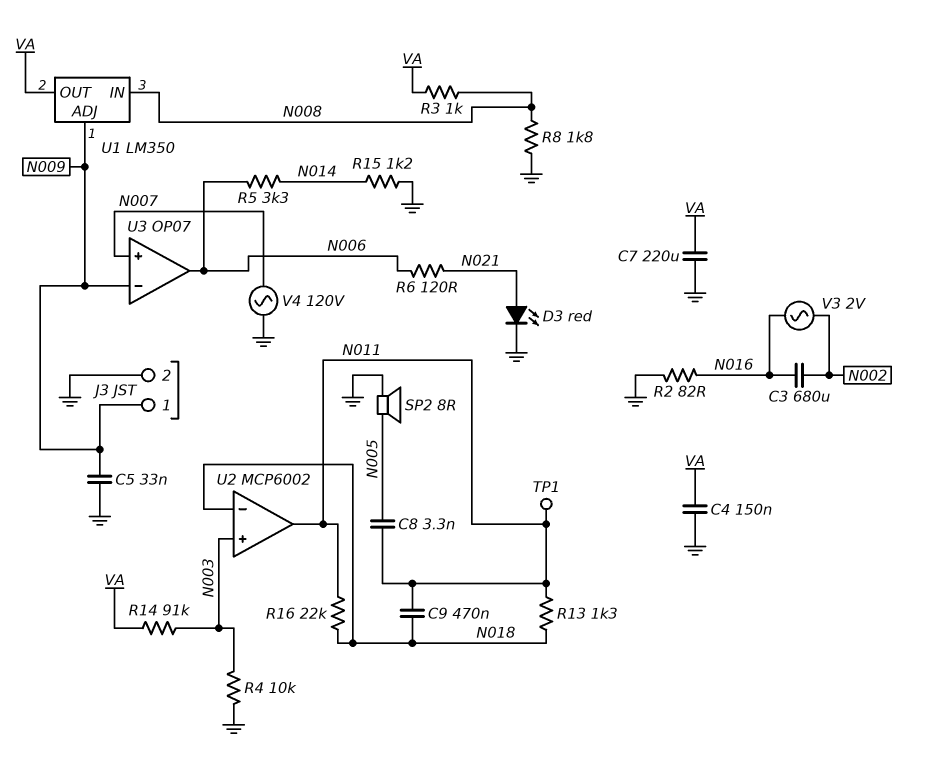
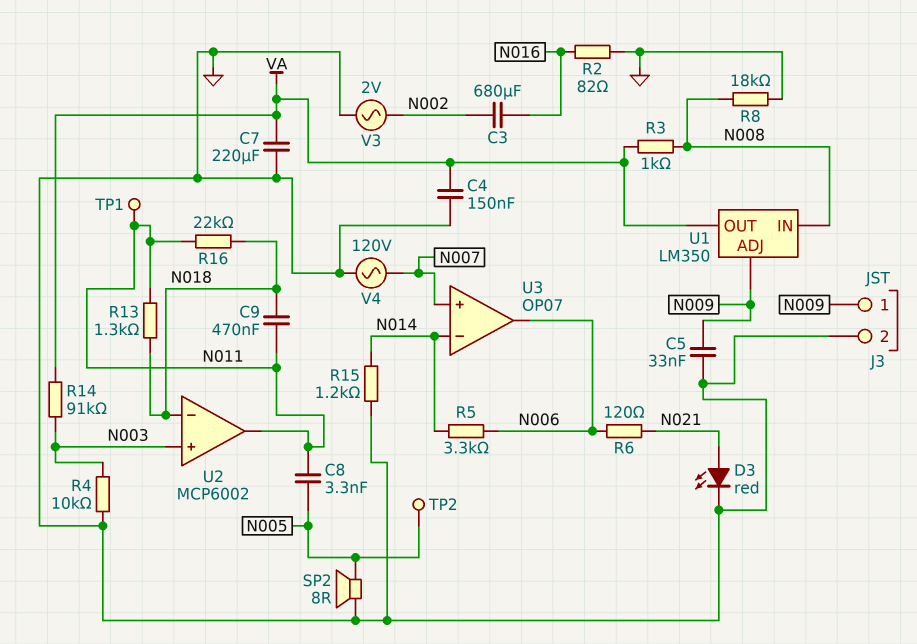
R8: 1.8k (GND, N008) -> 18k (GND, N008)
TP2: none -> test point (N005)
U3 pin in-: N009 -> N014
V3: AC 2V (N002, N016) -> AC 2V (GND, N002)

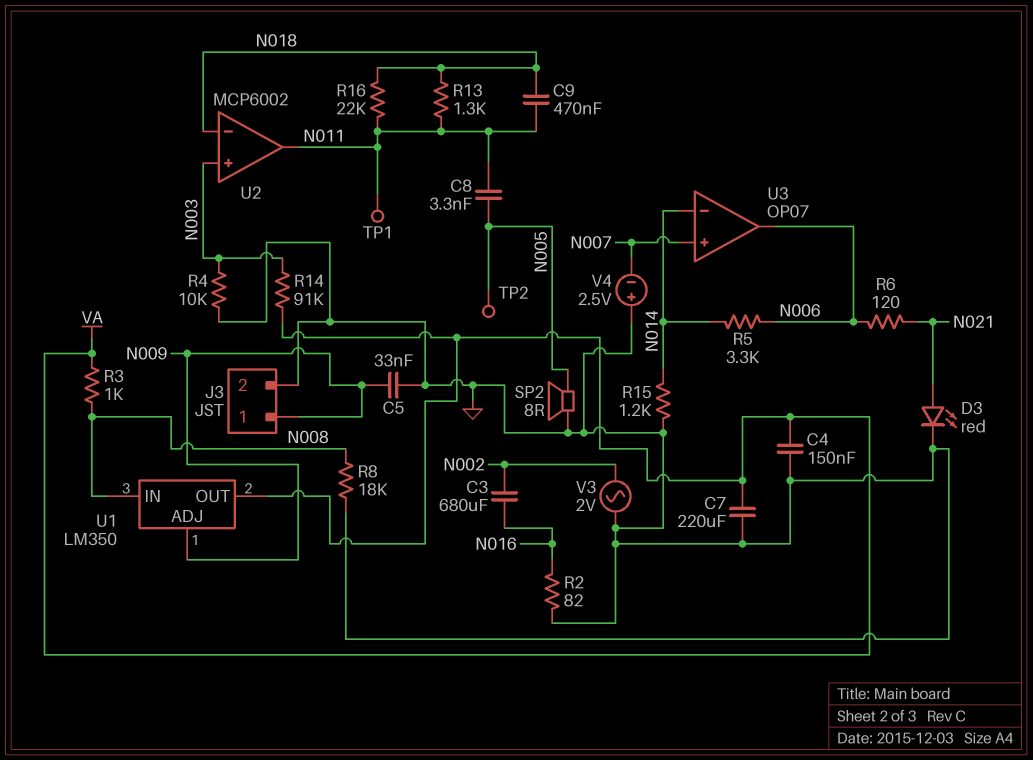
V4: AC 120V (GND, N007) -> 2.5V (plus GND, minus N007)

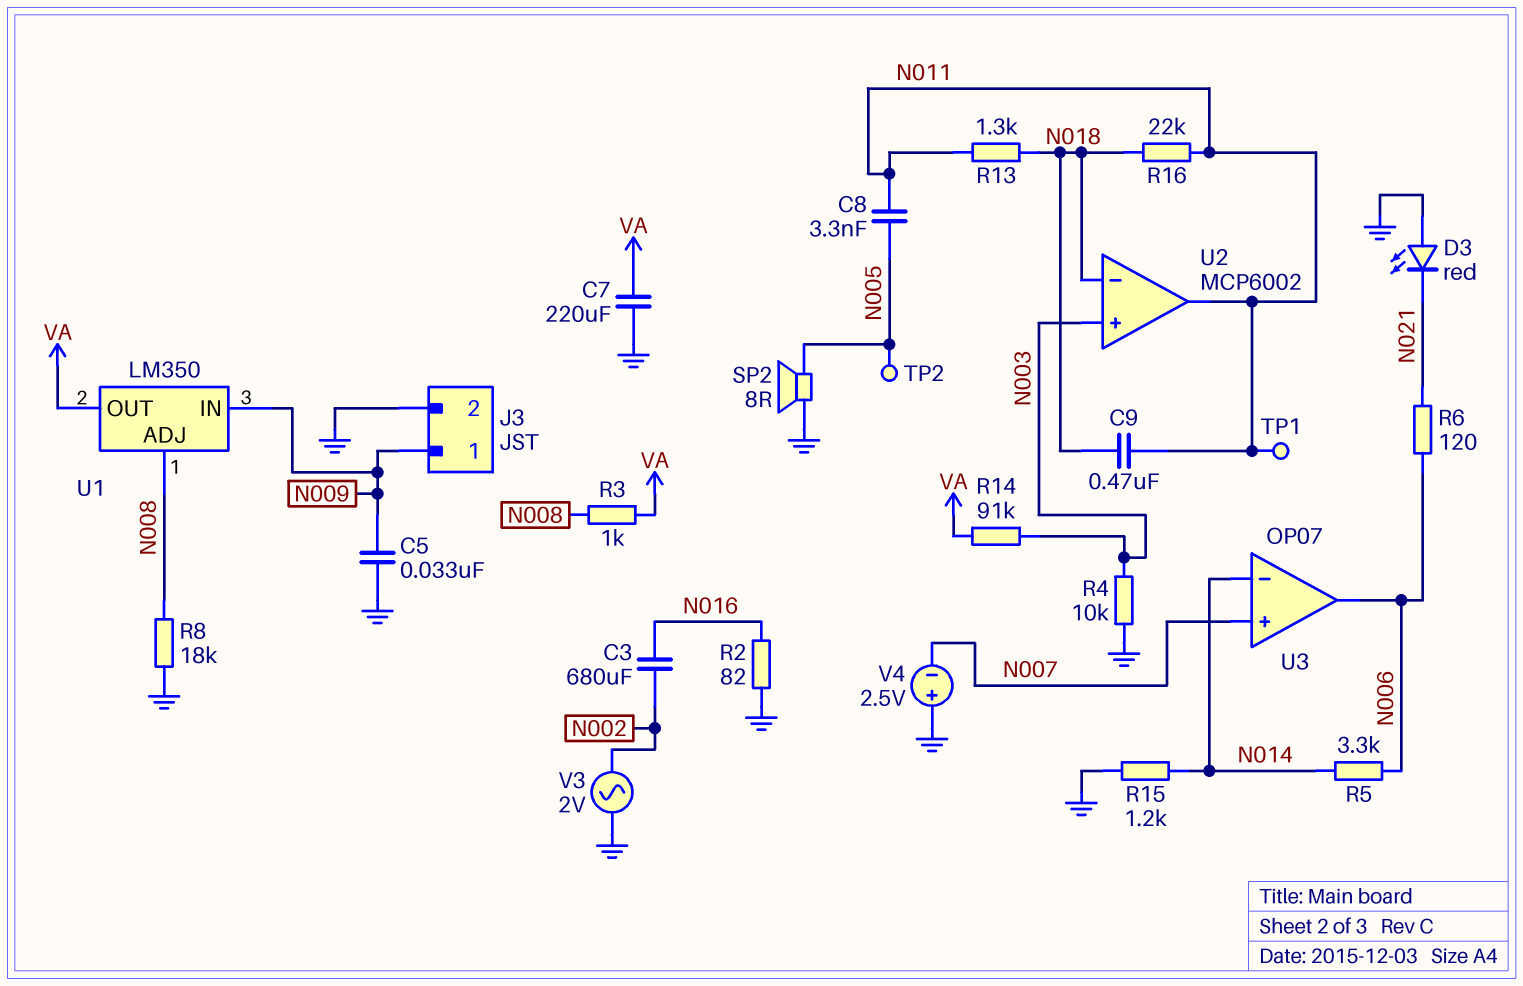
C4: 150nF (GND, VA) -> none
D3: LED red (A N021, K GND) -> LED red (A GND, K N021)
U1 pin ADJ: N009 -> N008
U1 pin IN: N008 -> N009

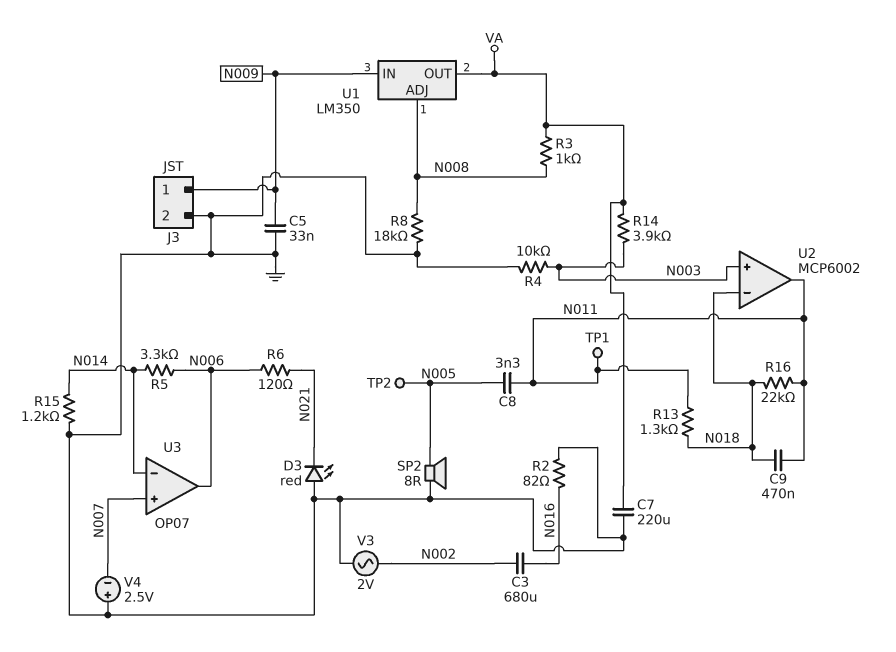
R14: 91k (N003, VA) -> 3.9k (N003, VA)

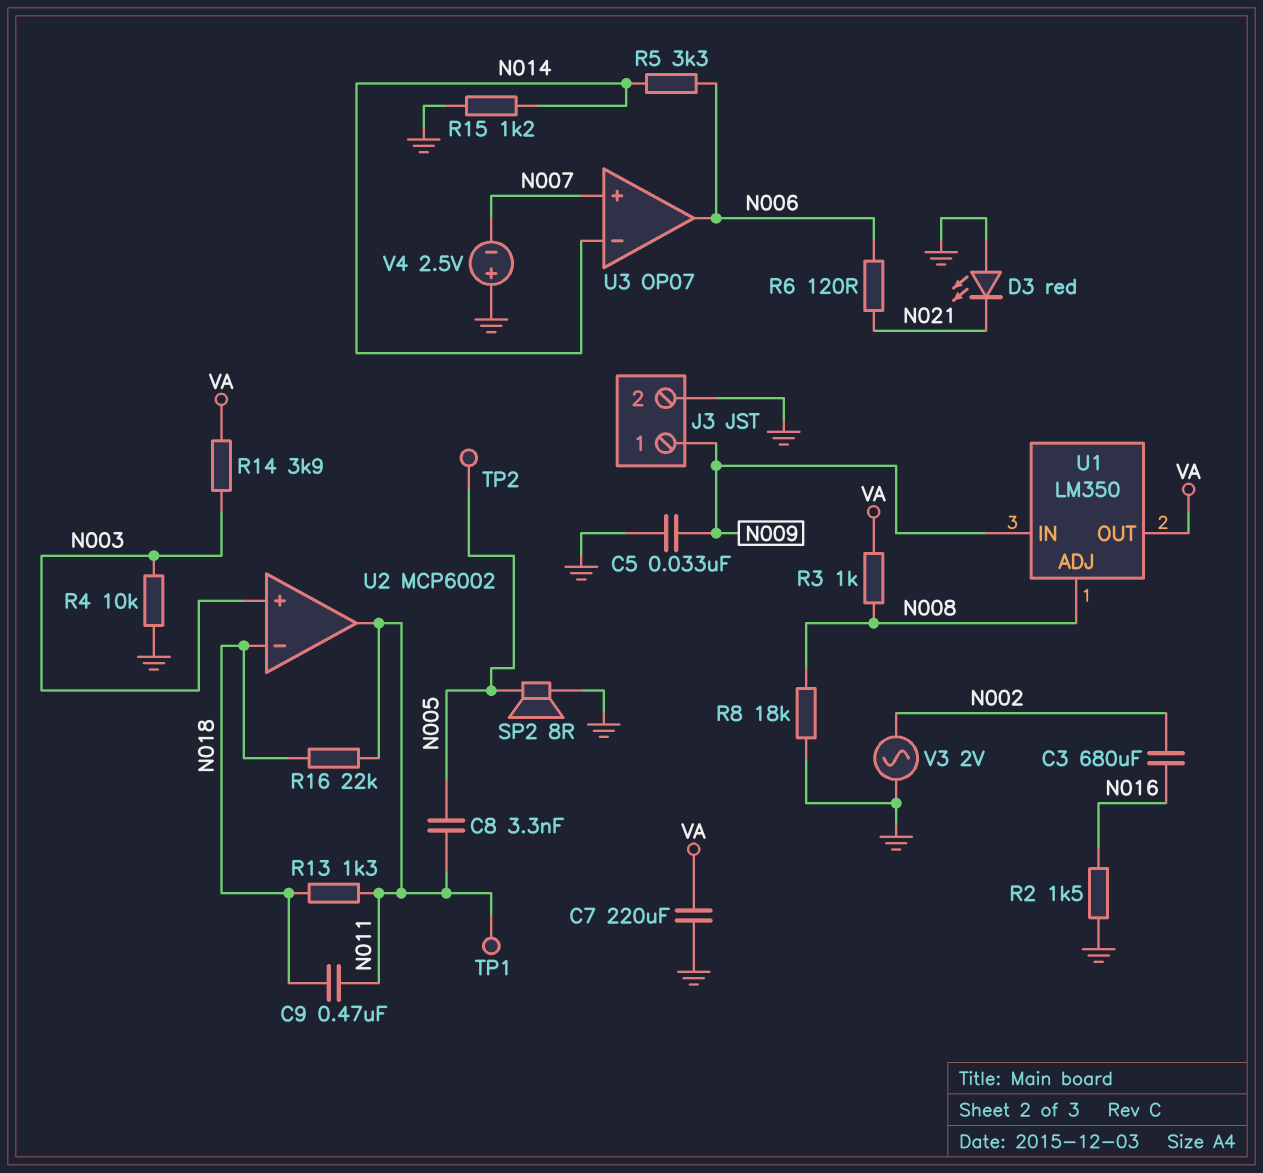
R2: 82 (GND, N016) -> 1.5k (GND, N016)

